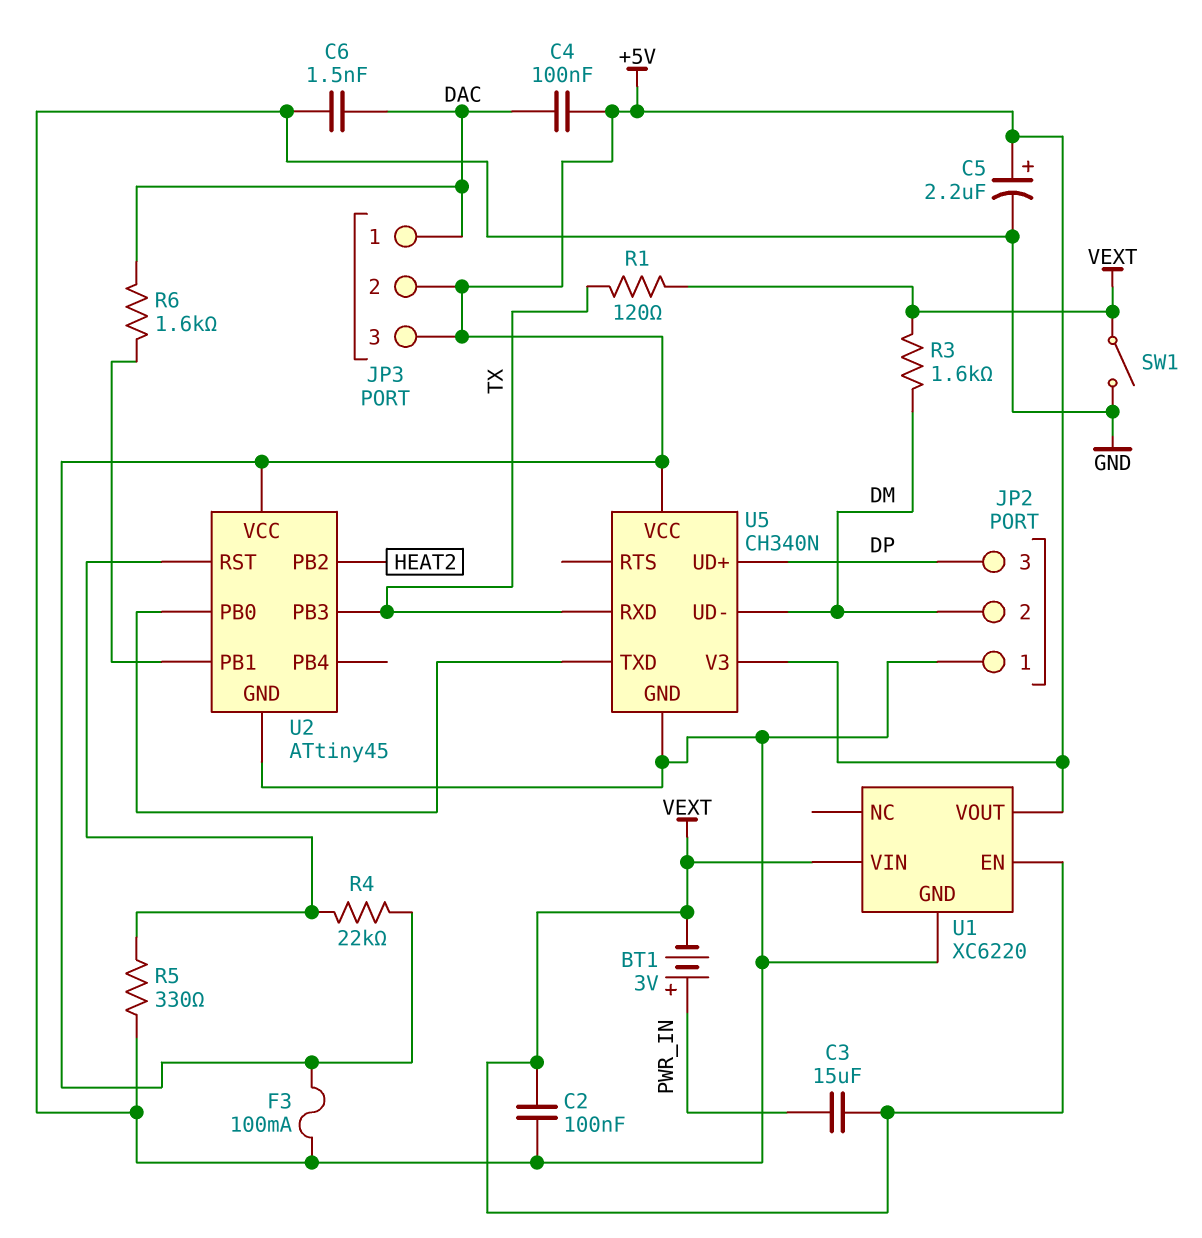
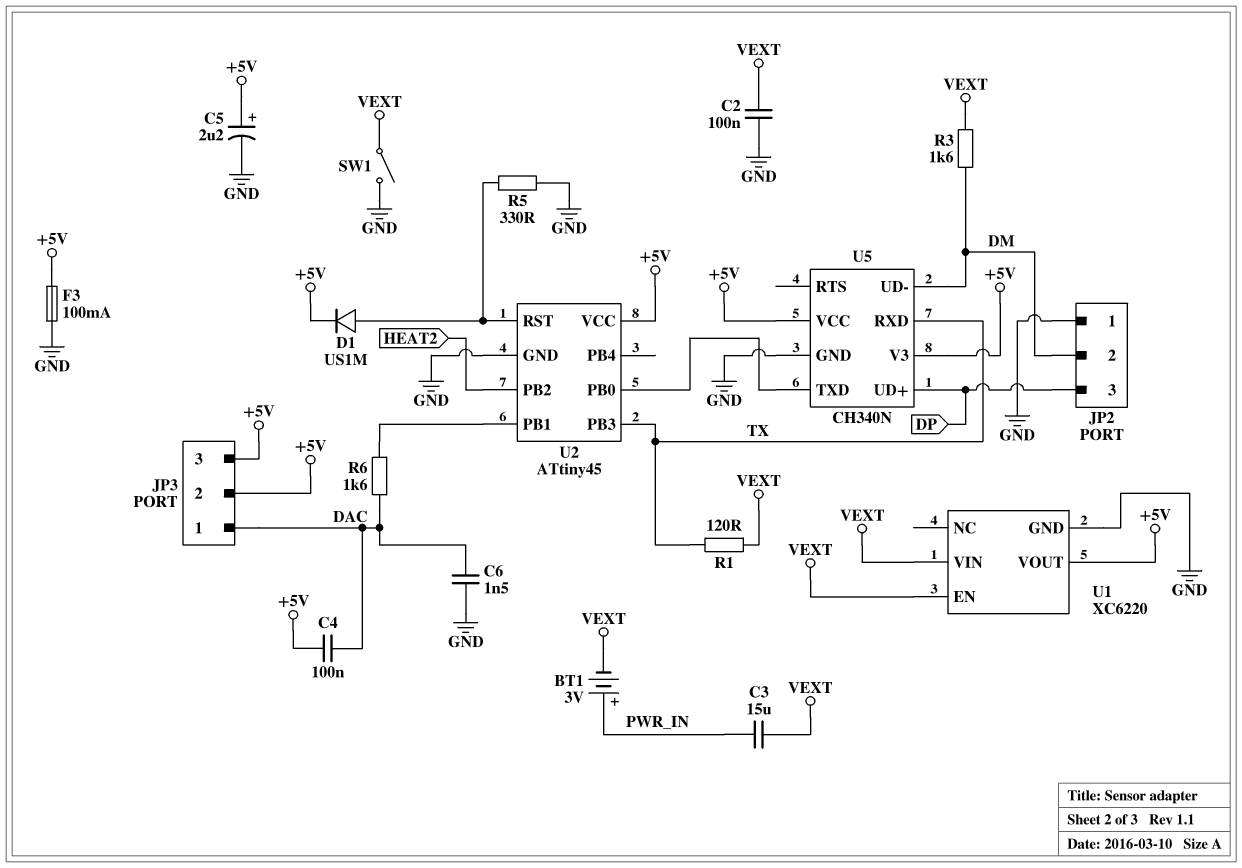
D1: none -> diode US1M (A U2/RST, K +5V)
R4: 22k (+5V, U2/RST) -> none

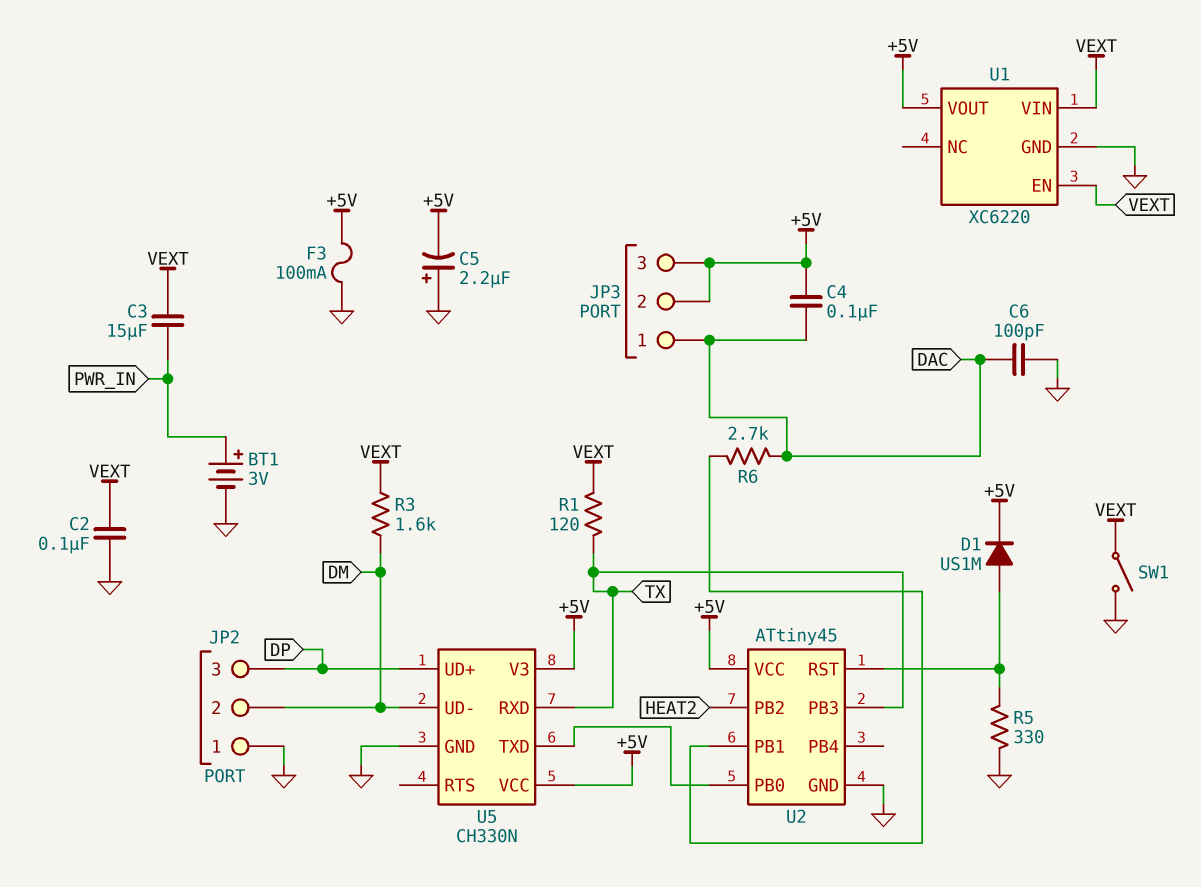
BT1: 3V (plus PWR_IN, minus VEXT) -> 3V (plus PWR_IN, minus GND)
C5: 2.2uF (plus +5V, minus GND) -> 2.2uF (plus GND, minus +5V)
C6: 1.5nF (DAC, GND) -> 100pF (DAC, GND)
R6: 1.6k (DAC, U2/PB1) -> 2.7k (DAC, U2/PB1)
U5: CH340N -> CH330N

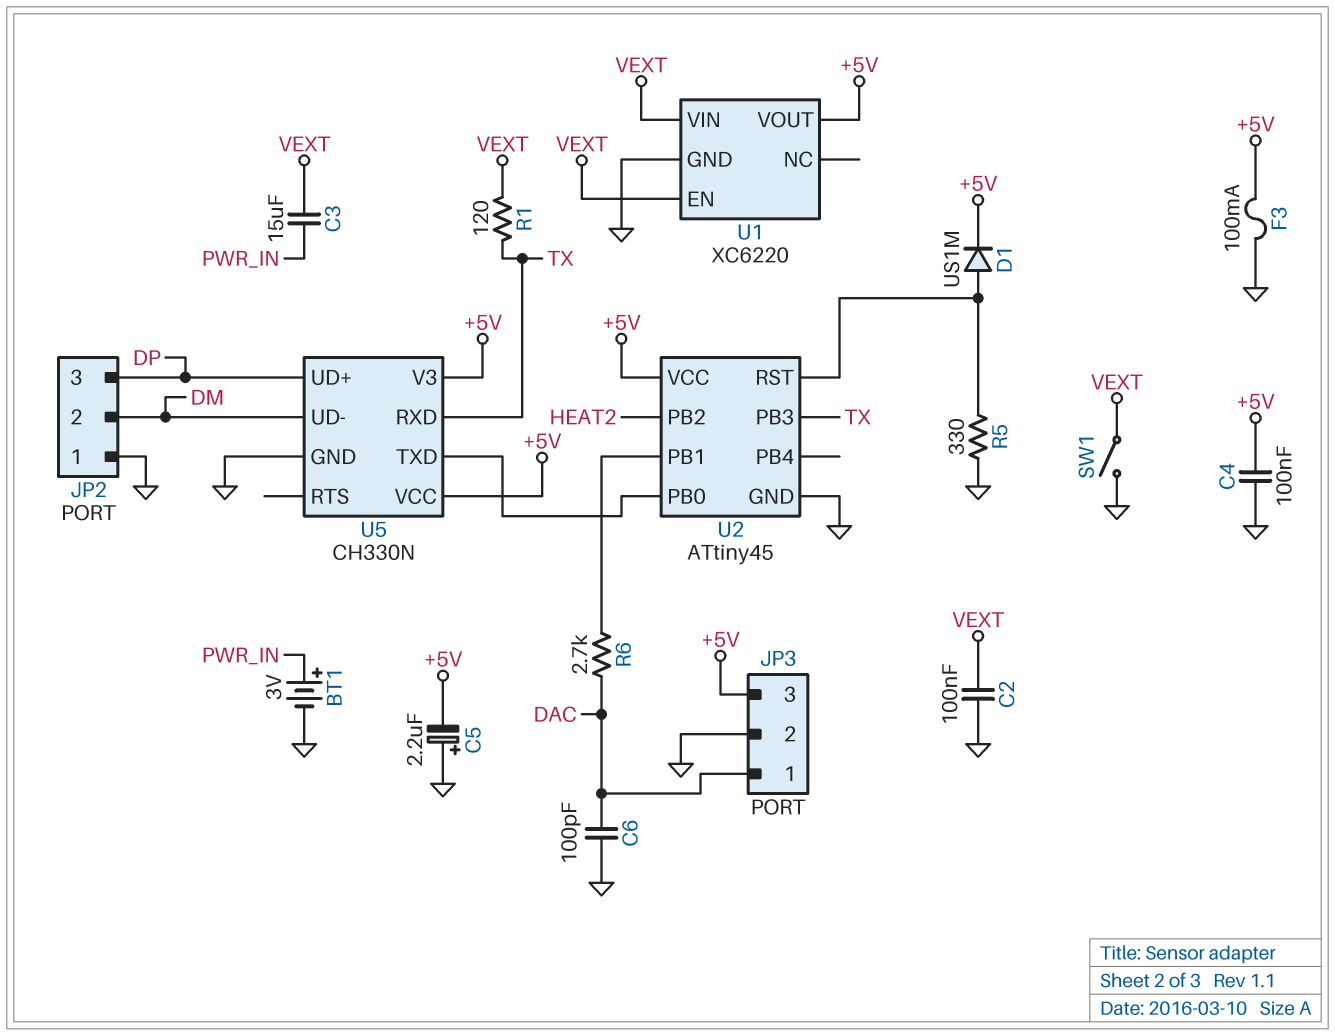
C4: 100nF (+5V, DAC) -> 100nF (+5V, GND)
JP3 pin 2: +5V -> GND
R3: 1.6k (DM, VEXT) -> none

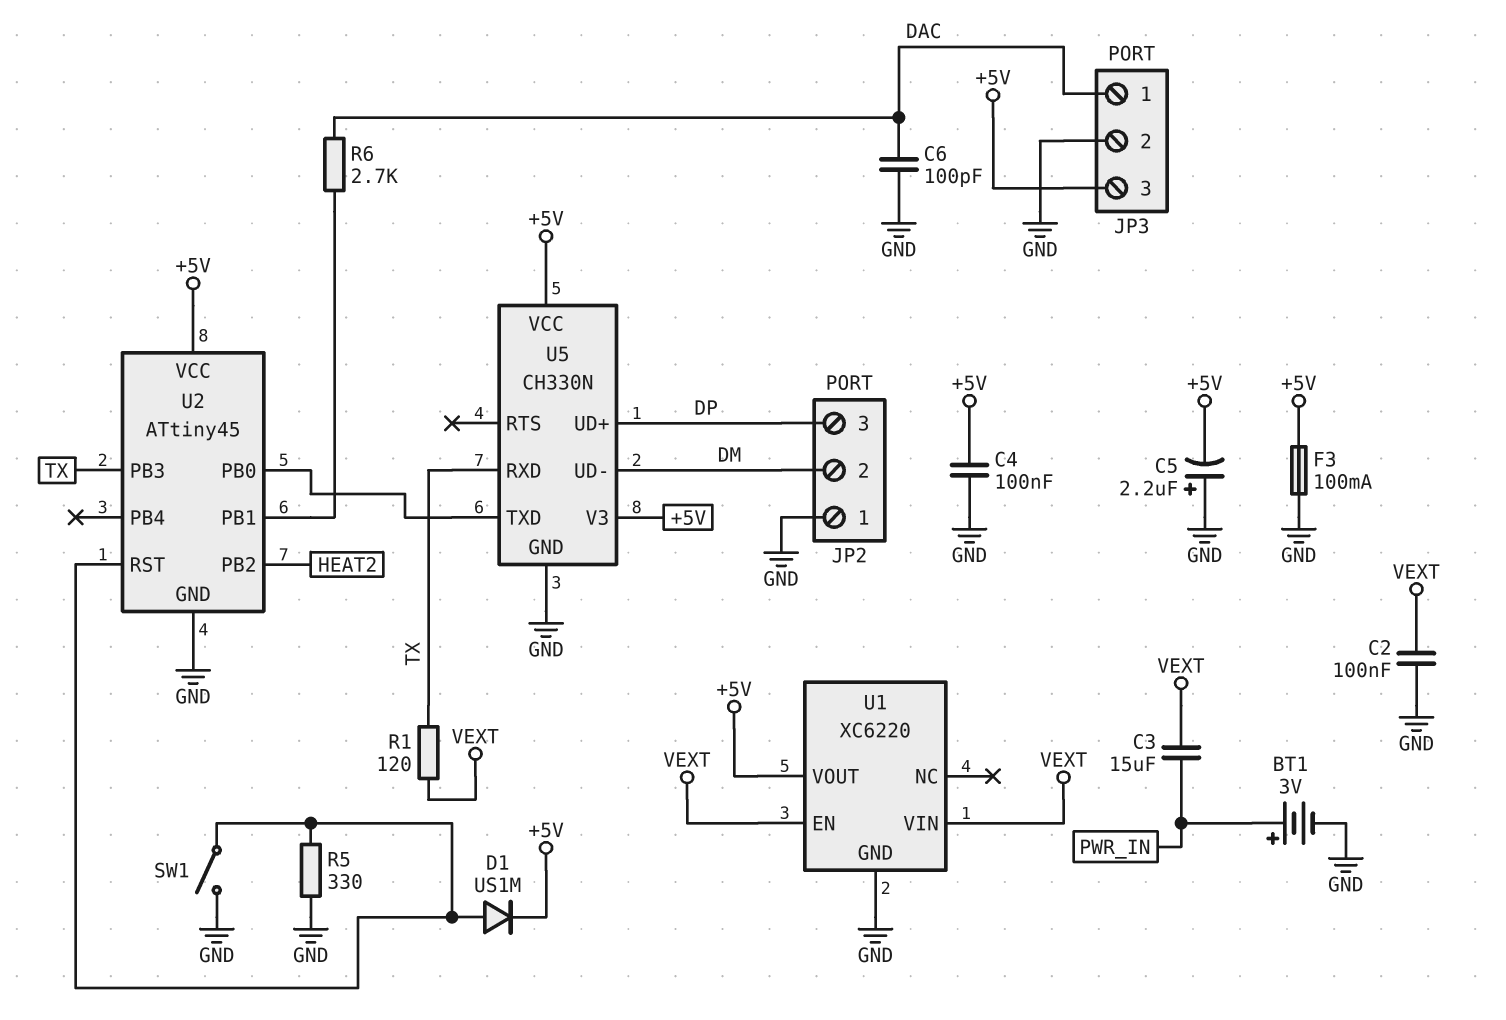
SW1: switch (GND, VEXT) -> switch (GND, U2/RST)

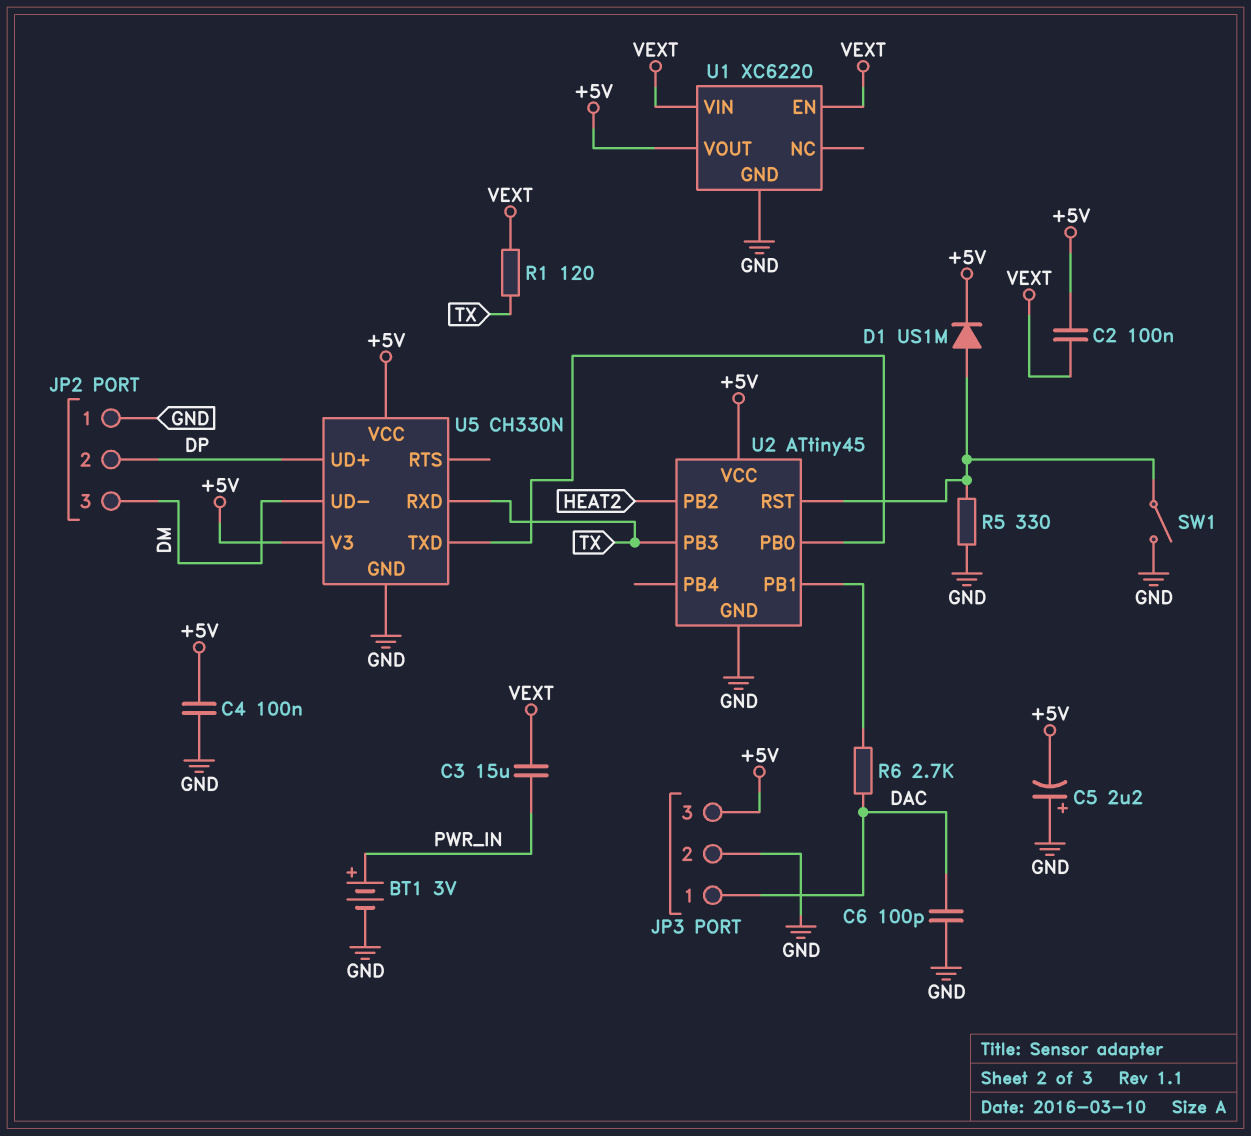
C2: 100nF (GND, VEXT) -> 100nF (+5V, VEXT)
F3: 100mA (+5V, GND) -> none
JP2 pin 2: DM -> DP
JP2 pin 3: DP -> DM

